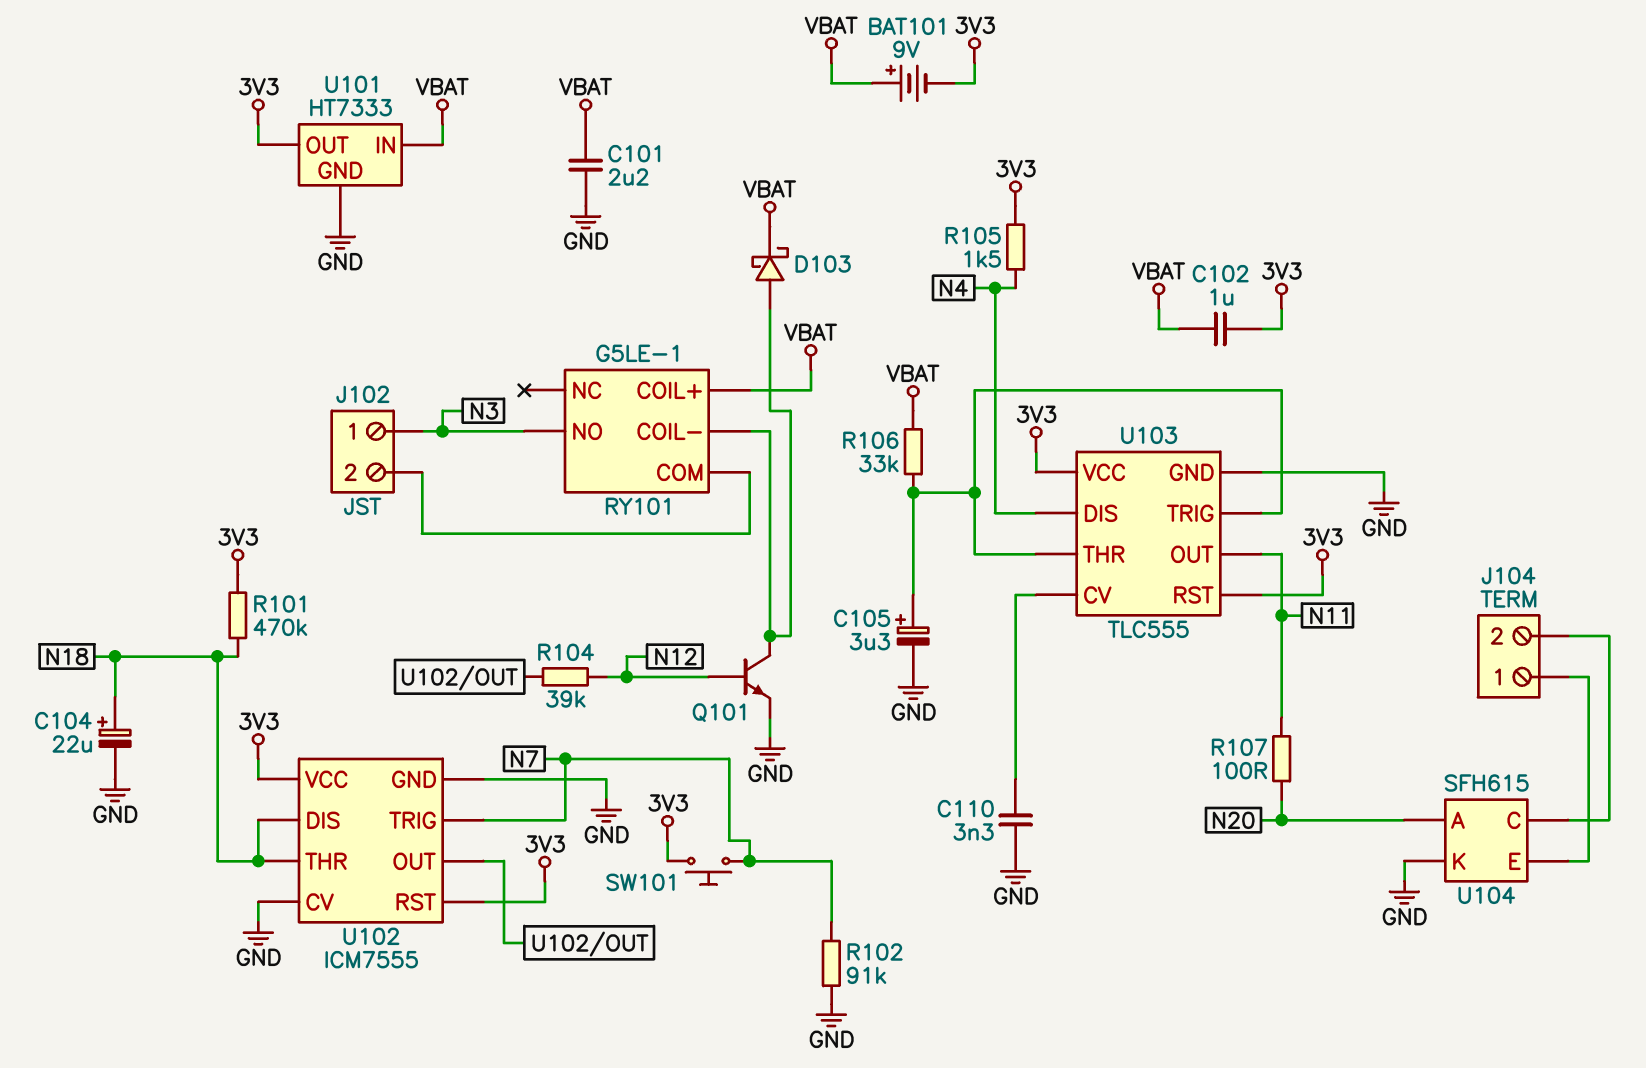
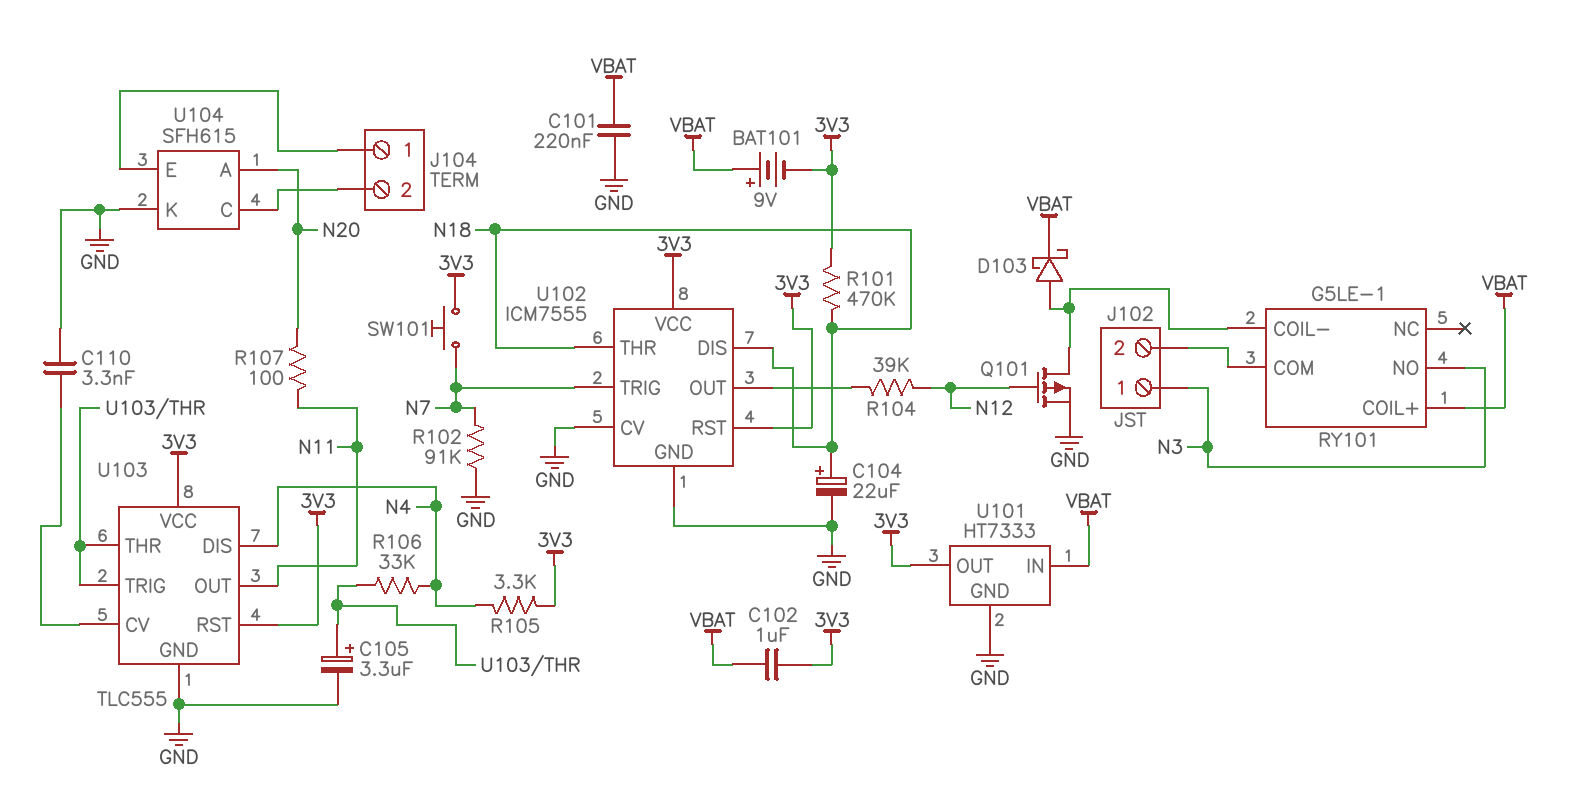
C101: 2.2uF (GND, VBAT) -> 220nF (GND, VBAT)
Q101: NPN (B N12, C RY101/COIL-, E GND) -> PMOS (G N12, D RY101/COIL-, S GND)
R105: 1.5k (3V3, N4) -> 3.3k (3V3, N4)
R106: 33k (U103/THR, VBAT) -> 33k (N4, U103/THR)

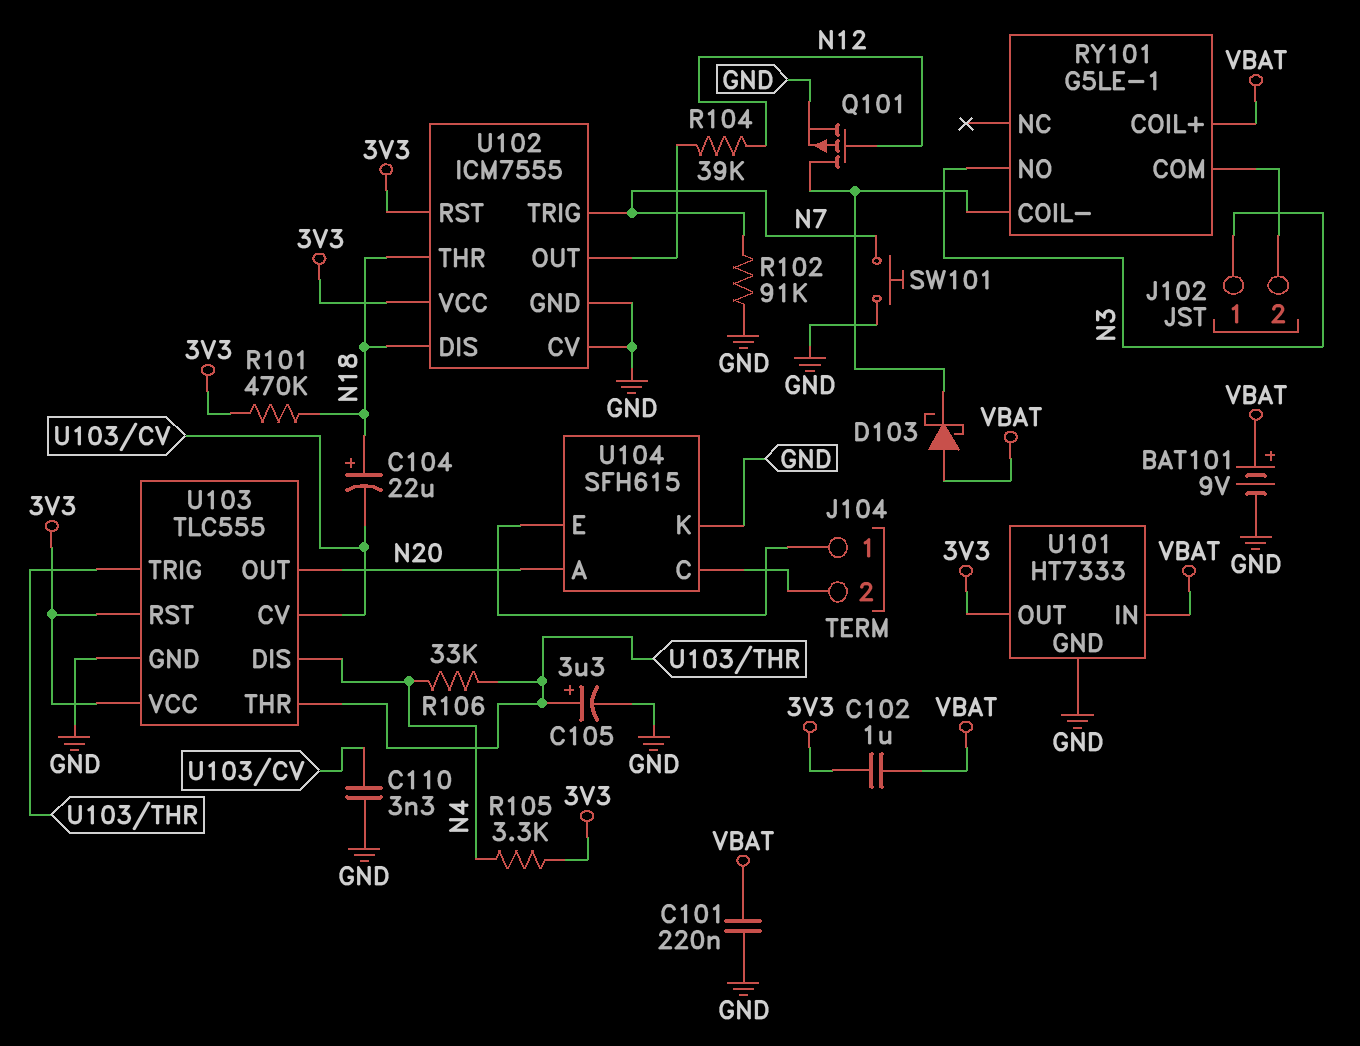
BAT101: 9V (plus VBAT, minus 3V3) -> 9V (plus VBAT, minus GND)
C104: 22uF (plus N18, minus GND) -> 22uF (plus N18, minus U103/CV)
D103: schottky (A RY101/COIL-, K VBAT) -> schottky (A VBAT, K RY101/COIL-)
R107: 100 (N11, N20) -> none
SW101: button (3V3, N7) -> button (GND, N7)
U103 pin OUT: N11 -> N20

